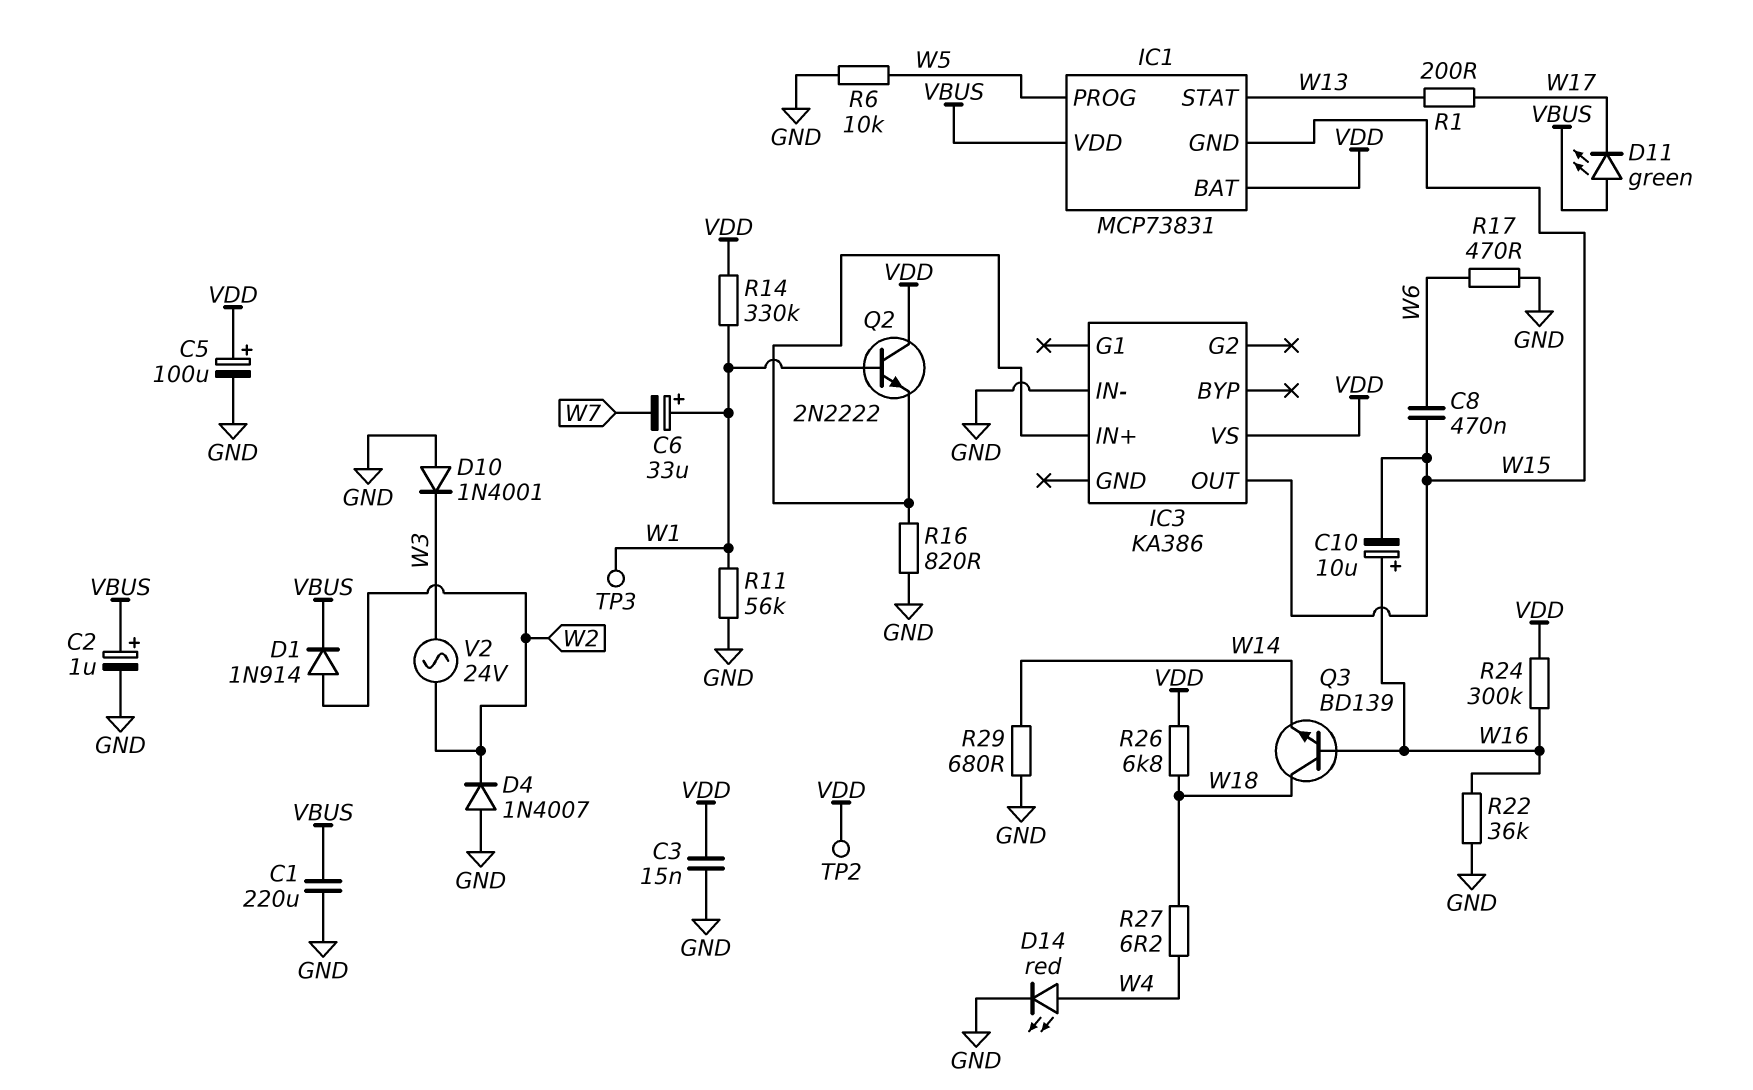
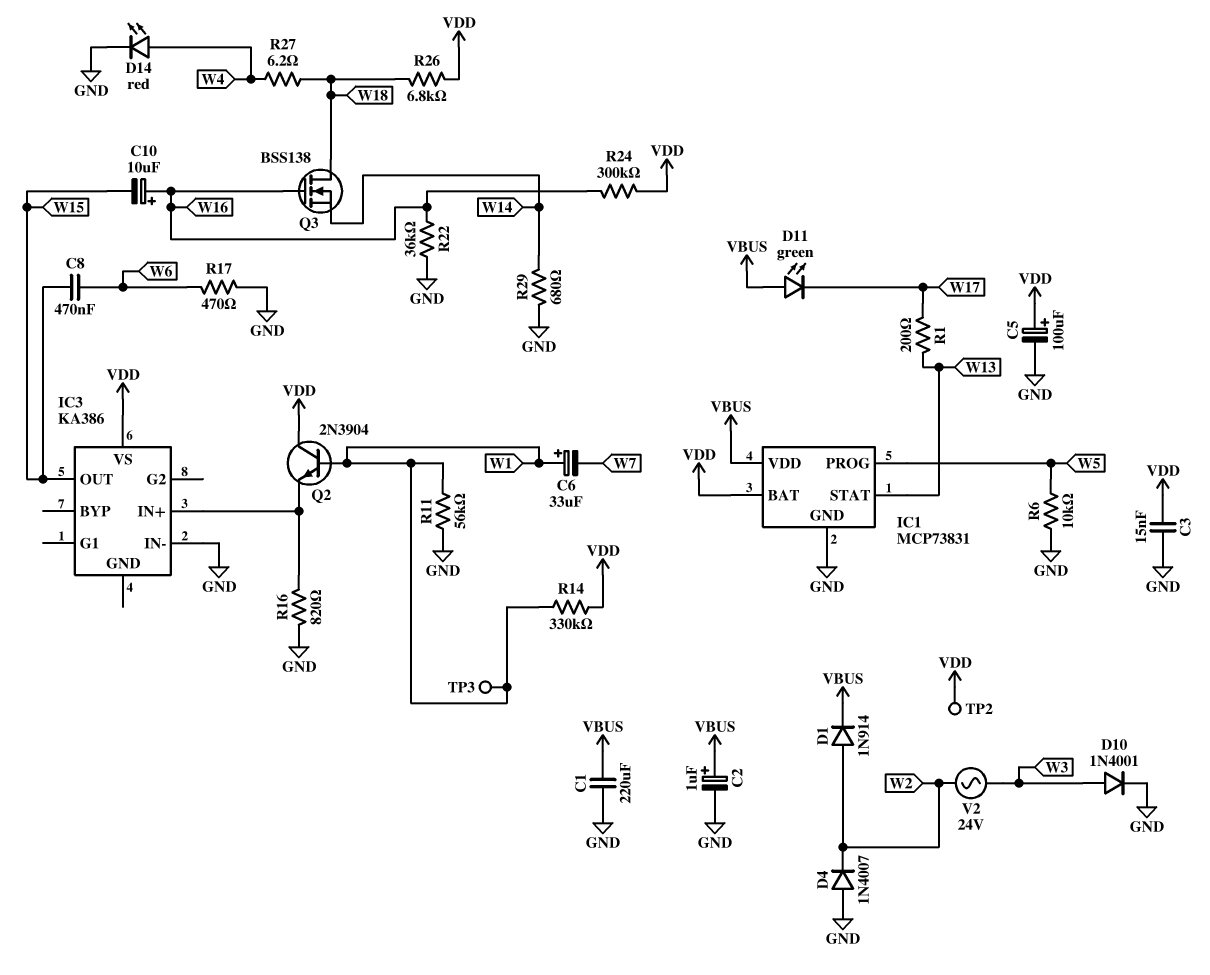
D10: diode 1N4001 (A GND, K W3) -> diode 1N4001 (A W3, K GND)
IC1 pin GND: W15 -> GND
Q2: NPN 2N2222 (B W1, C VDD, E IC3/IN+) -> NPN 2N3904 (B W1, C VDD, E IC3/IN+)
Q3: NPN BD139 (B W16, C W18, E W14) -> NMOS BSS138 (G W16, D W18, S W14)

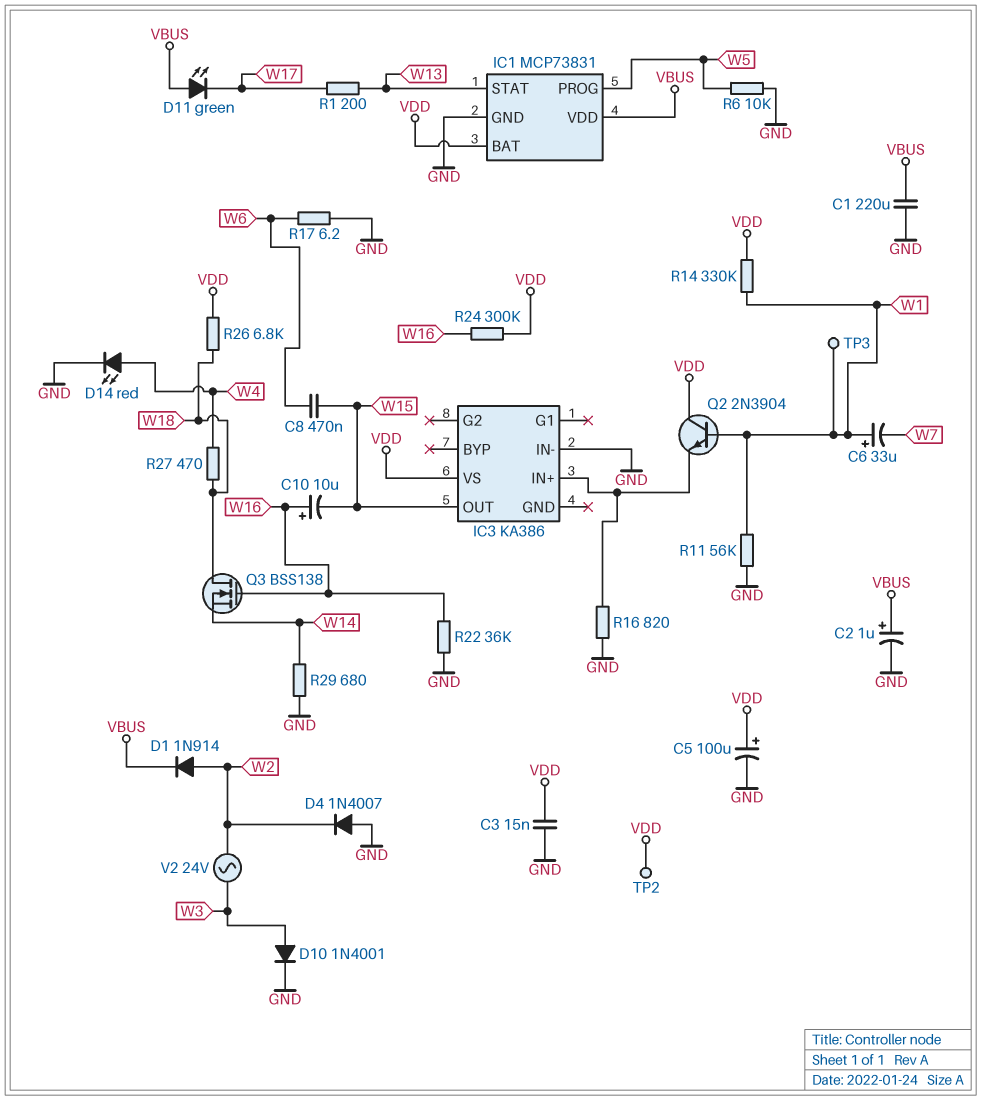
R17: 470 (GND, W6) -> 6.2 (GND, W6)
R27: 6.2 (W4, W18) -> 470 (W4, W18)

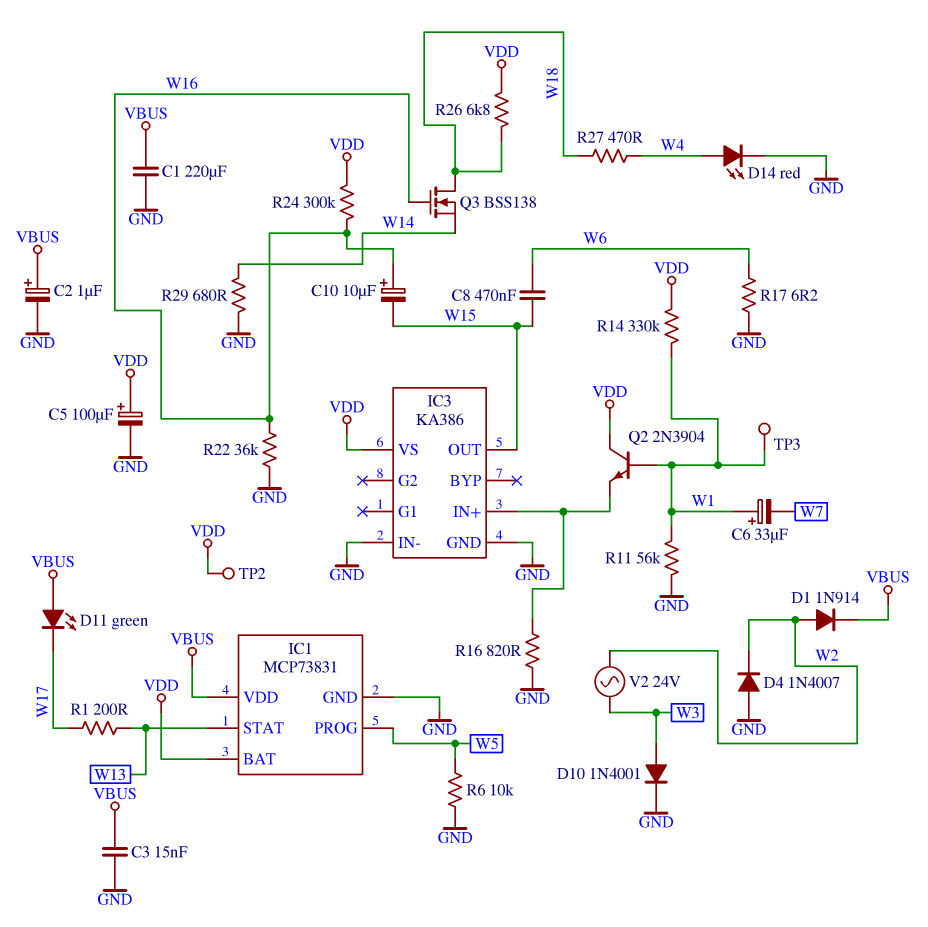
C3: 15nF (GND, VDD) -> 15nF (GND, VBUS)
IC3 pin GND: none -> GND

